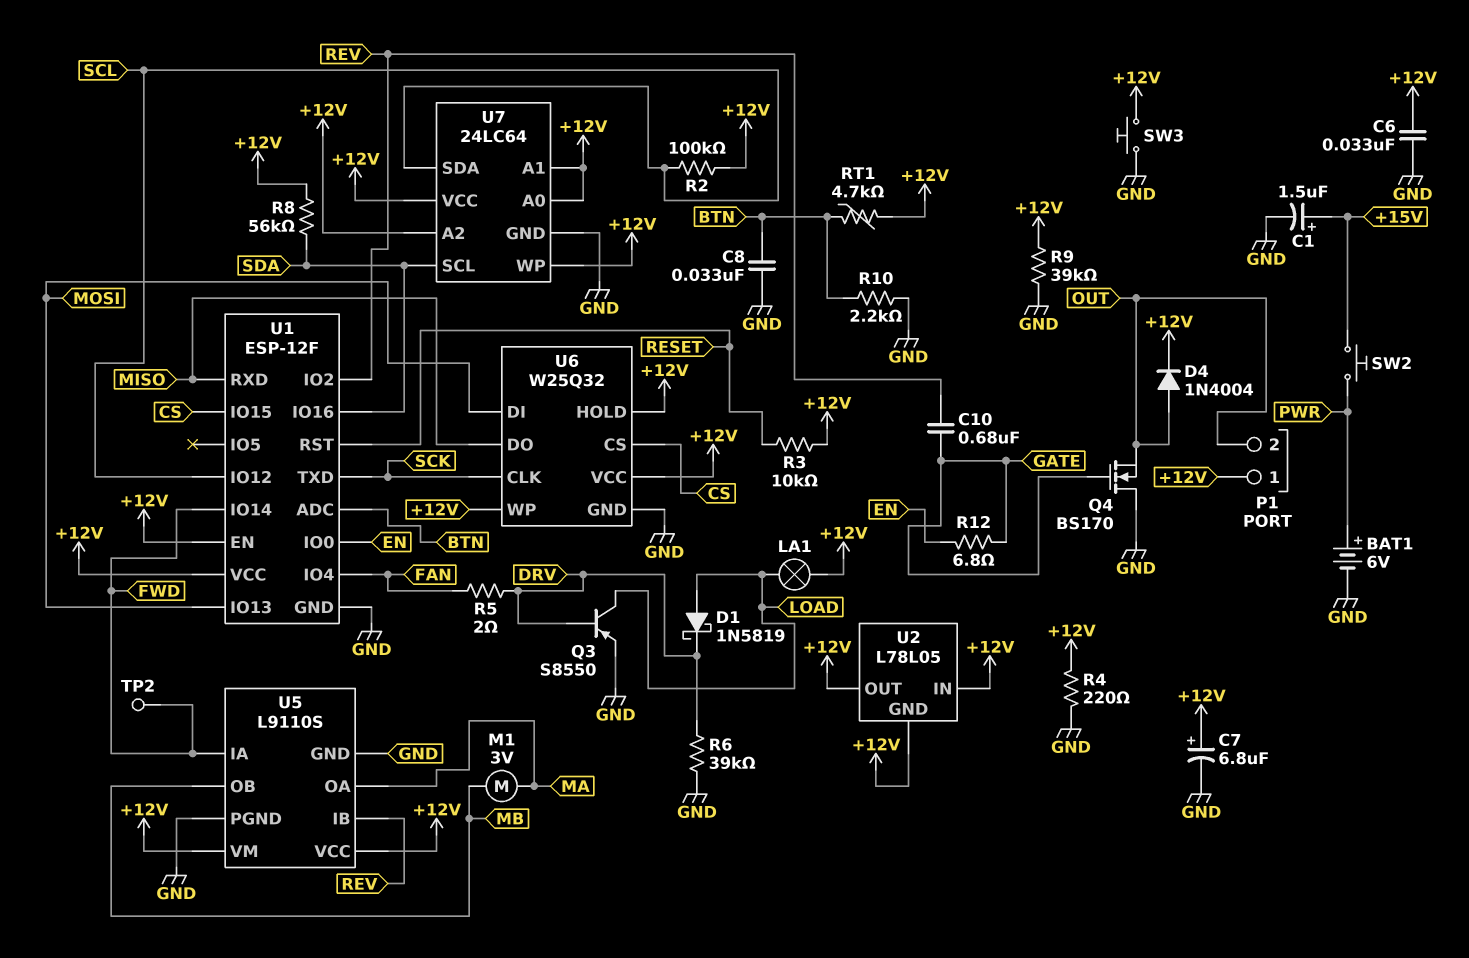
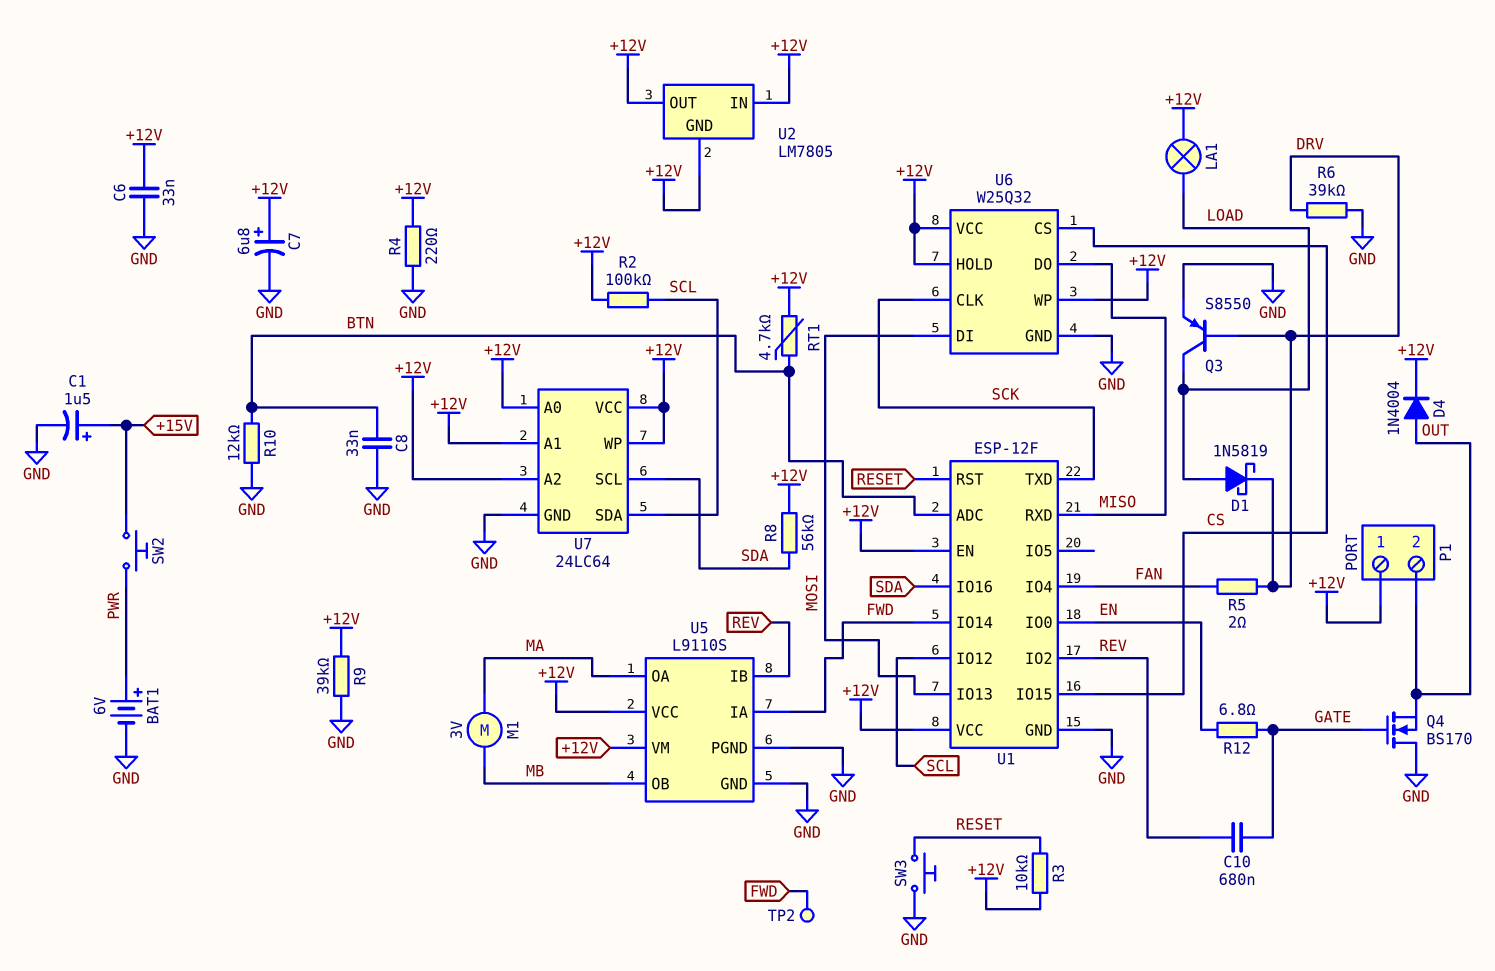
R10: 2.2k (BTN, GND) -> 12k (BTN, GND)
SW3: button (+12V, GND) -> button (GND, RESET)
U2: L78L05 -> LM7805

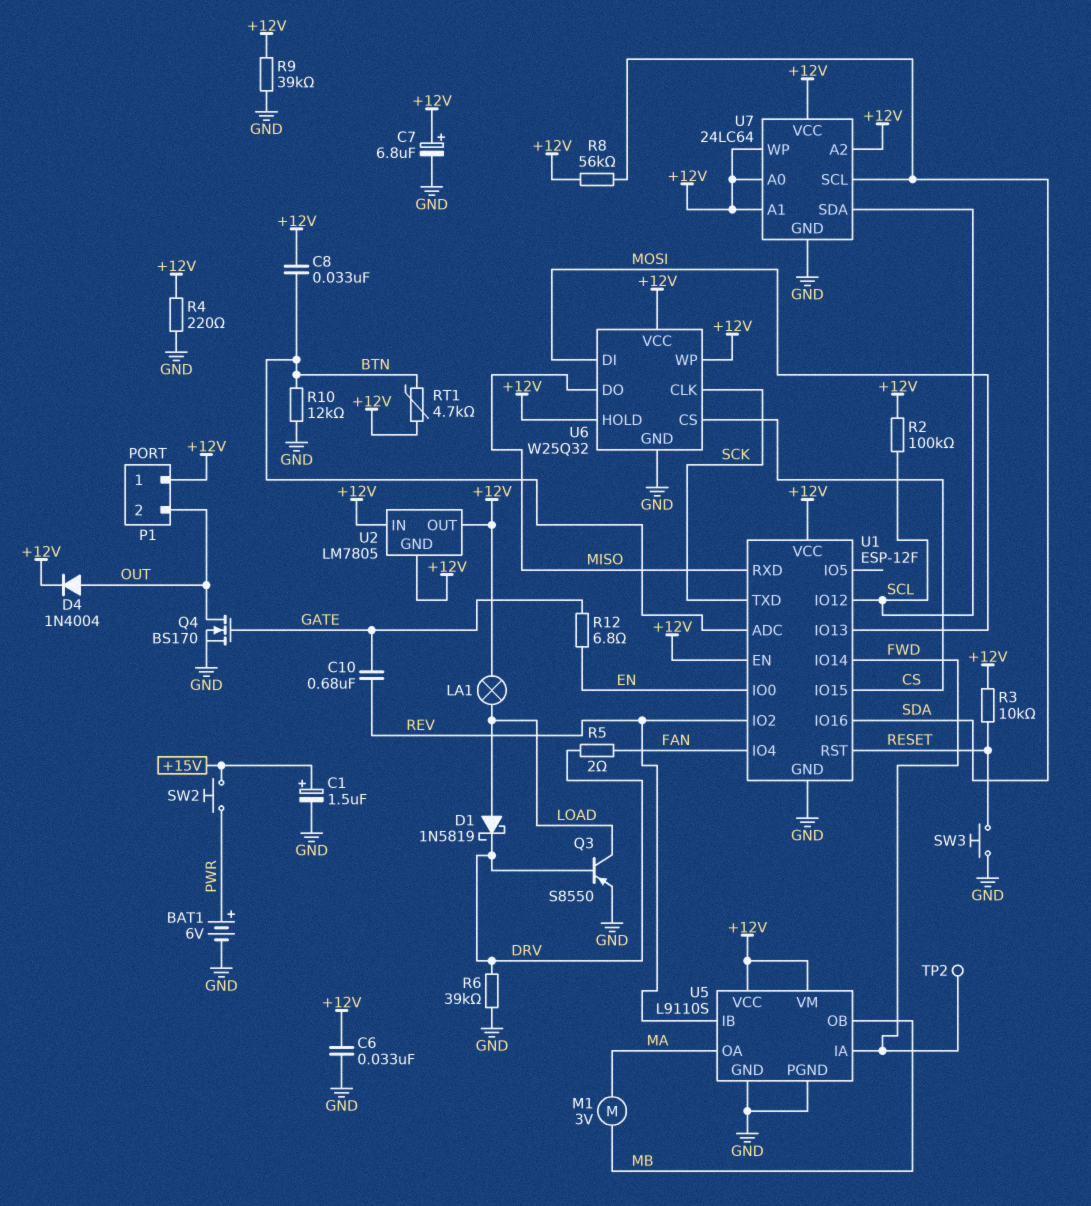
C8: 33nF (BTN, GND) -> 33nF (+12V, BTN)
Q4: NMOS BS170 (G GATE, D GND, S OUT) -> NMOS BS170 (G GATE, D OUT, S GND)

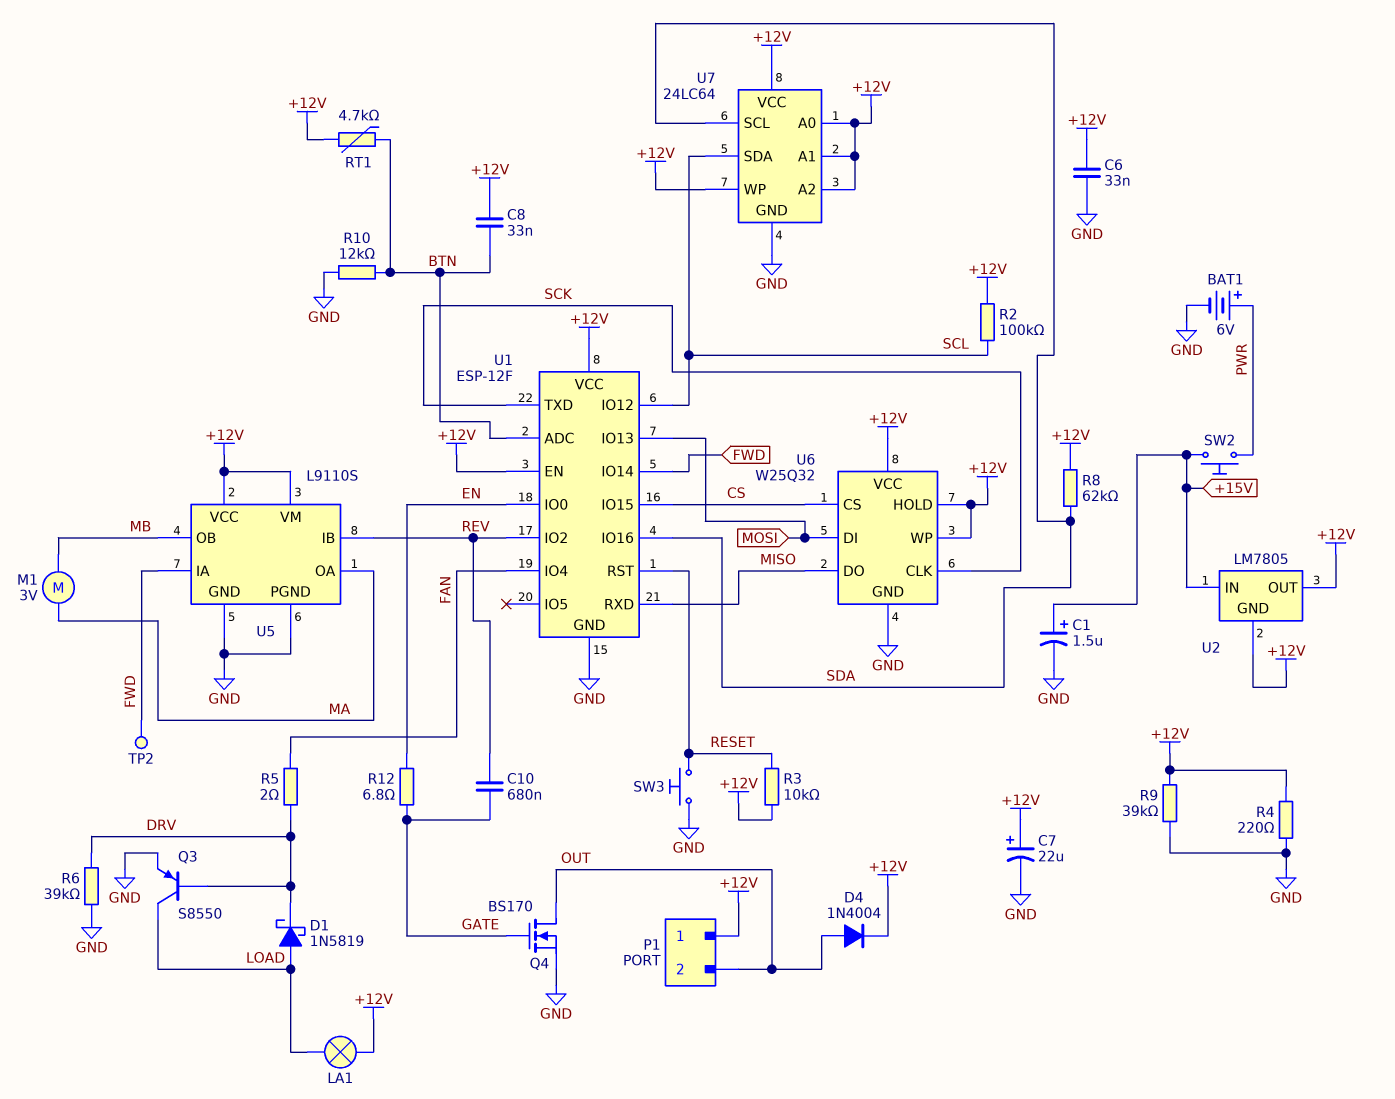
C7: 6.8uF (plus +12V, minus GND) -> 22uF (plus +12V, minus GND)
R8: 56k (+12V, SDA) -> 62k (+12V, SDA)
U2 pin IN: +12V -> +15V

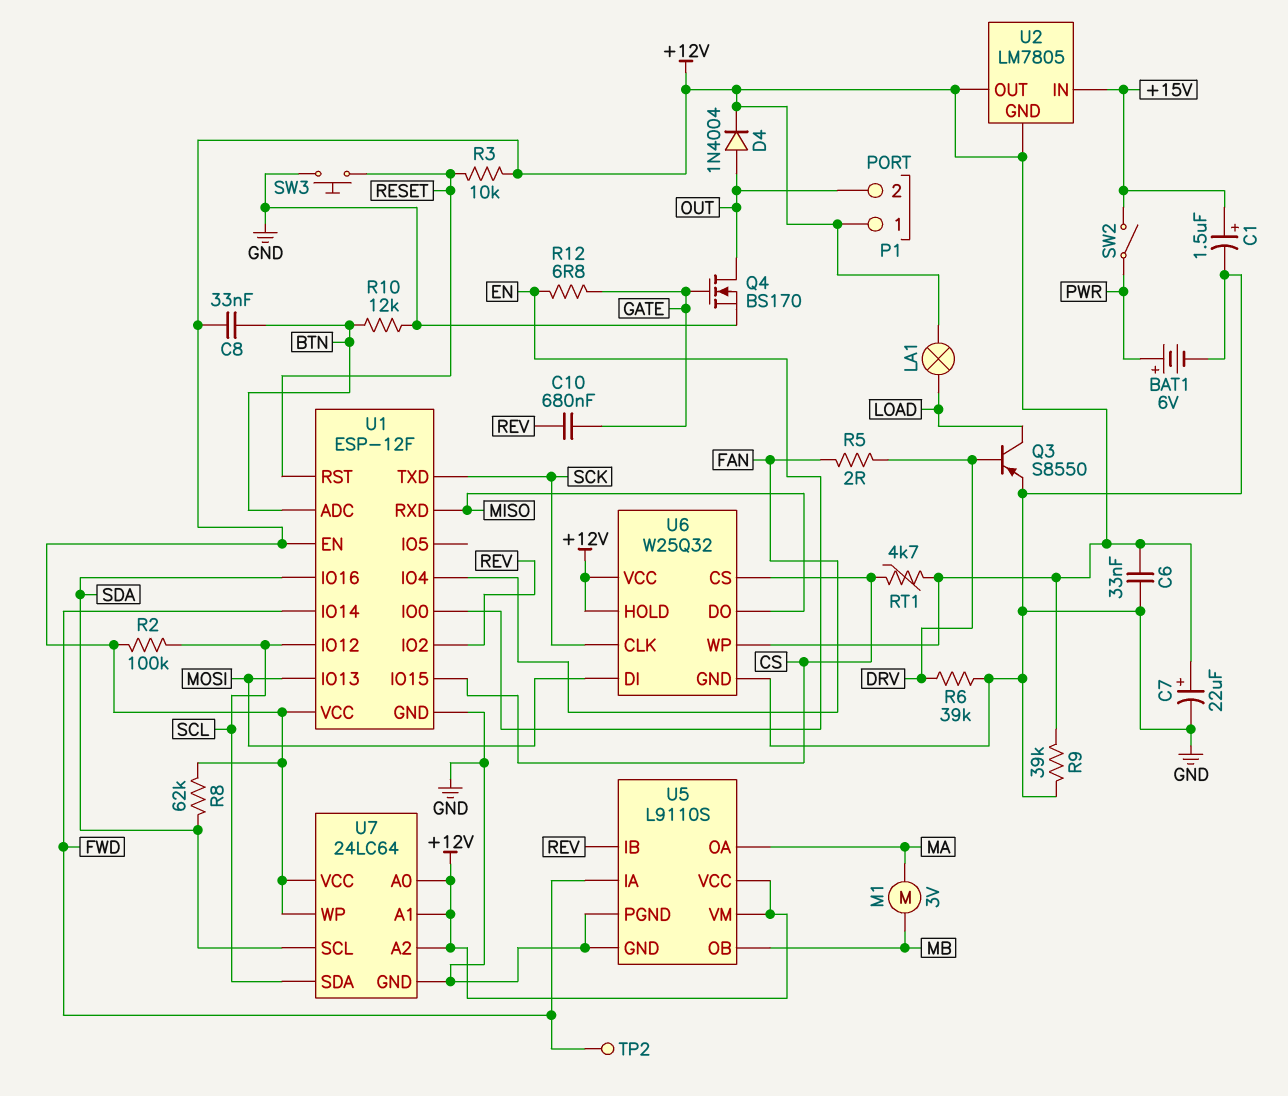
D1: schottky 1N5819 (A LOAD, K DRV) -> none
R4: 220 (+12V, GND) -> none
RT1: 4.7k (+12V, BTN) -> 4.7k (+12V, CS)
SW2: button (+15V, PWR) -> switch (+15V, PWR)

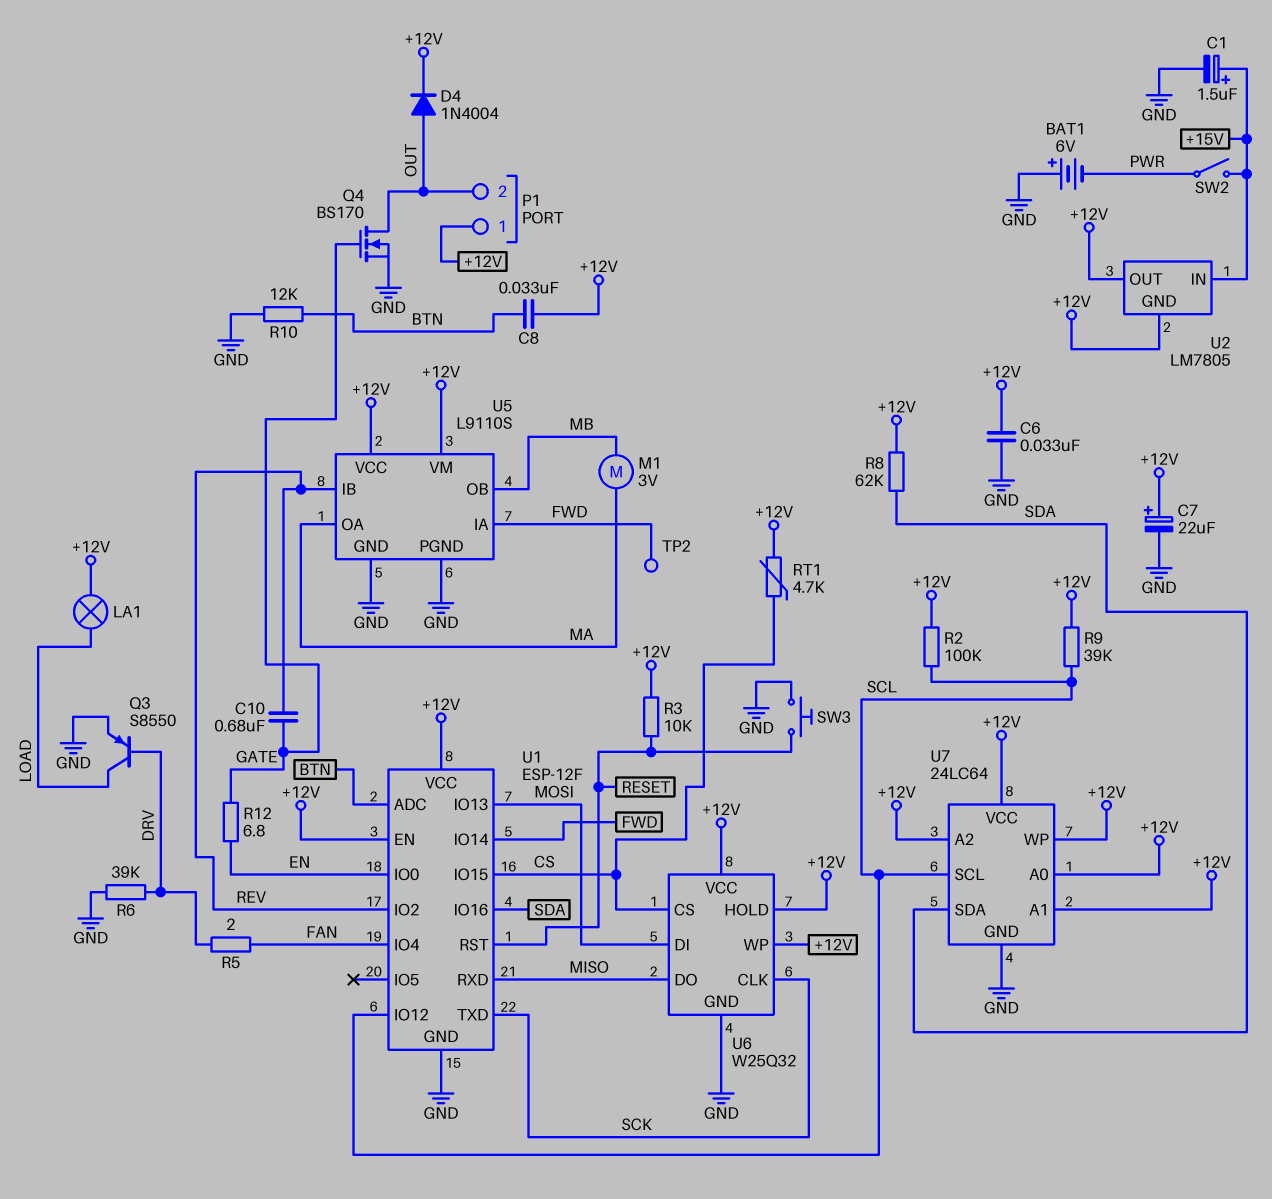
BAT1: 6V (plus PWR, minus GND) -> 6V (plus GND, minus PWR)
R9: 39k (+12V, GND) -> 39k (+12V, SCL)
U7 pin SCL: SDA -> SCL
U7 pin SDA: SCL -> SDA

